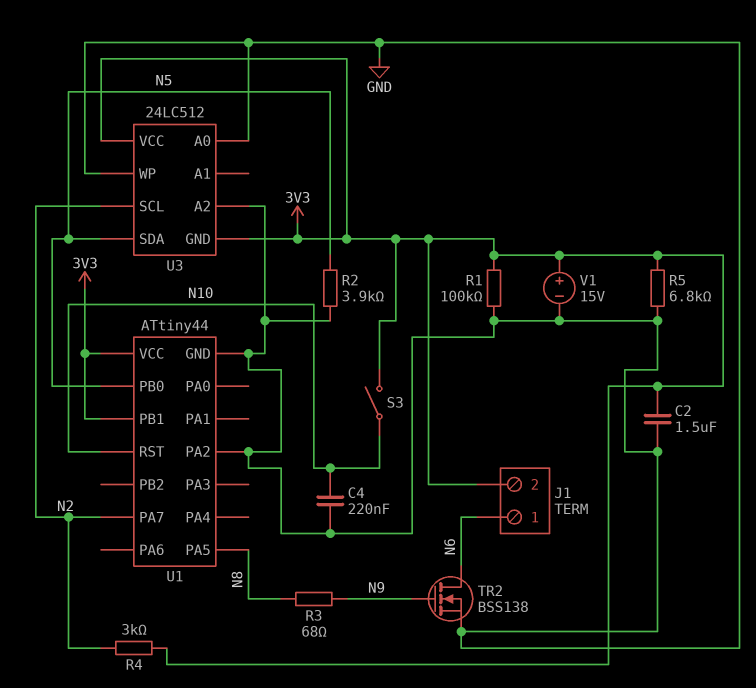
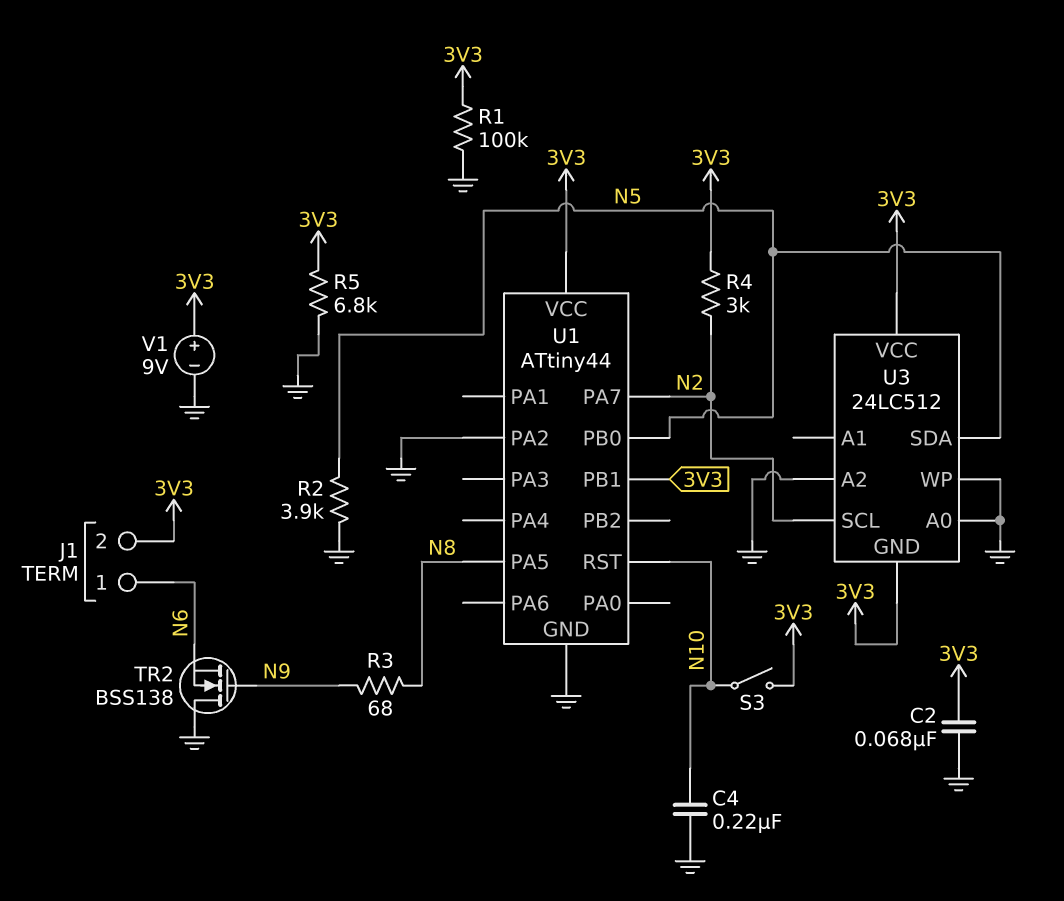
C2: 1.5uF (3V3, GND) -> 68nF (3V3, GND)
TR2: NMOS BSS138 (G N9, D N6, S GND) -> NMOS BSS138 (G N9, D GND, S N6)
V1: 15V (plus 3V3, minus GND) -> 9V (plus 3V3, minus GND)

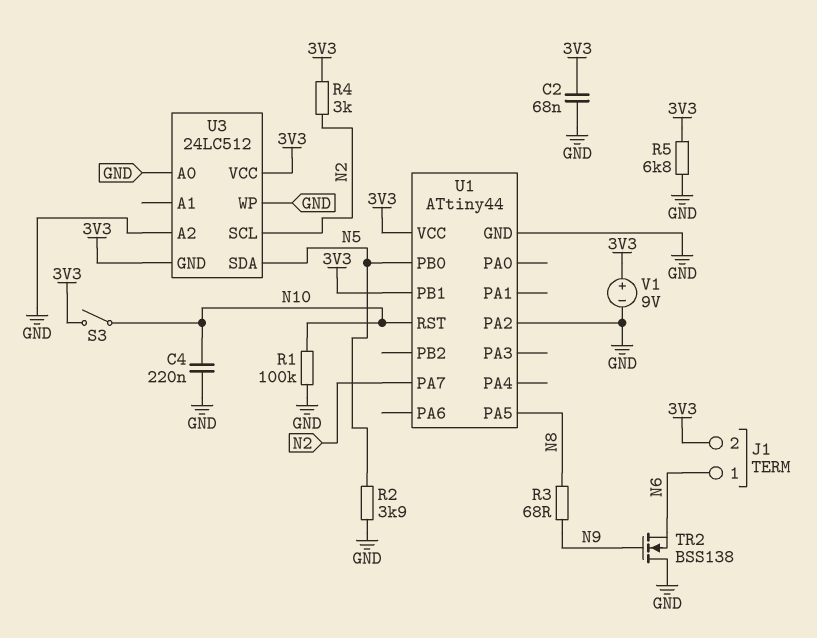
R1: 100k (3V3, GND) -> 100k (GND, N10)

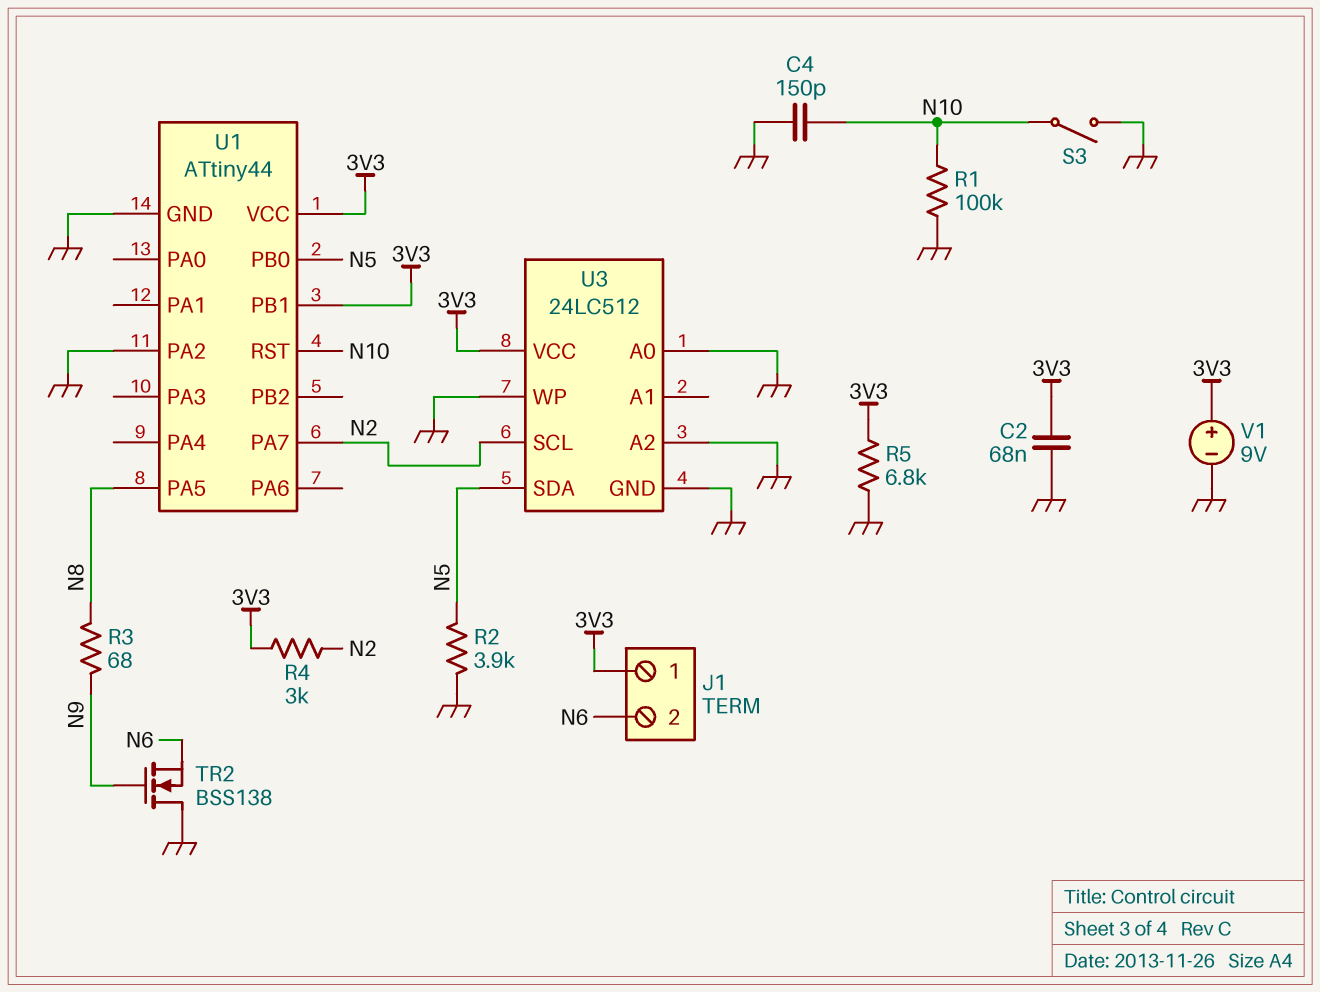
C4: 220nF (GND, N10) -> 150pF (GND, N10)
J1 pin 1: N6 -> 3V3
J1 pin 2: 3V3 -> N6
S3: switch (3V3, N10) -> switch (GND, N10)
U3 pin GND: 3V3 -> GND

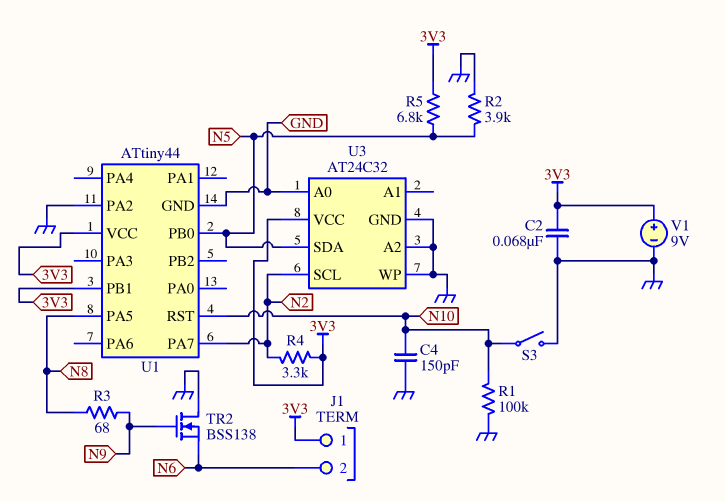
R4: 3k (3V3, N2) -> 3.3k (3V3, N2)
R5: 6.8k (3V3, GND) -> 6.8k (3V3, N5)
U3: 24LC512 -> AT24C32

